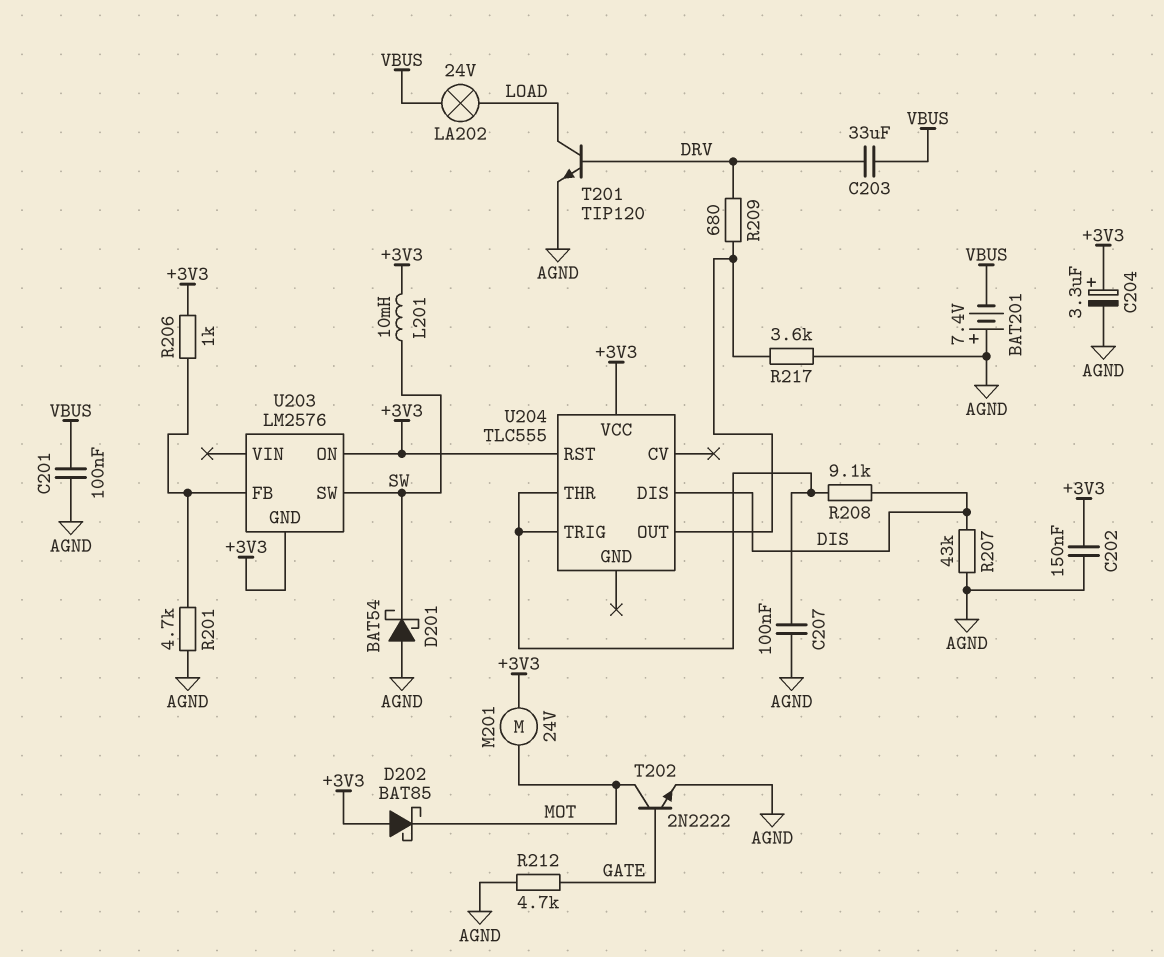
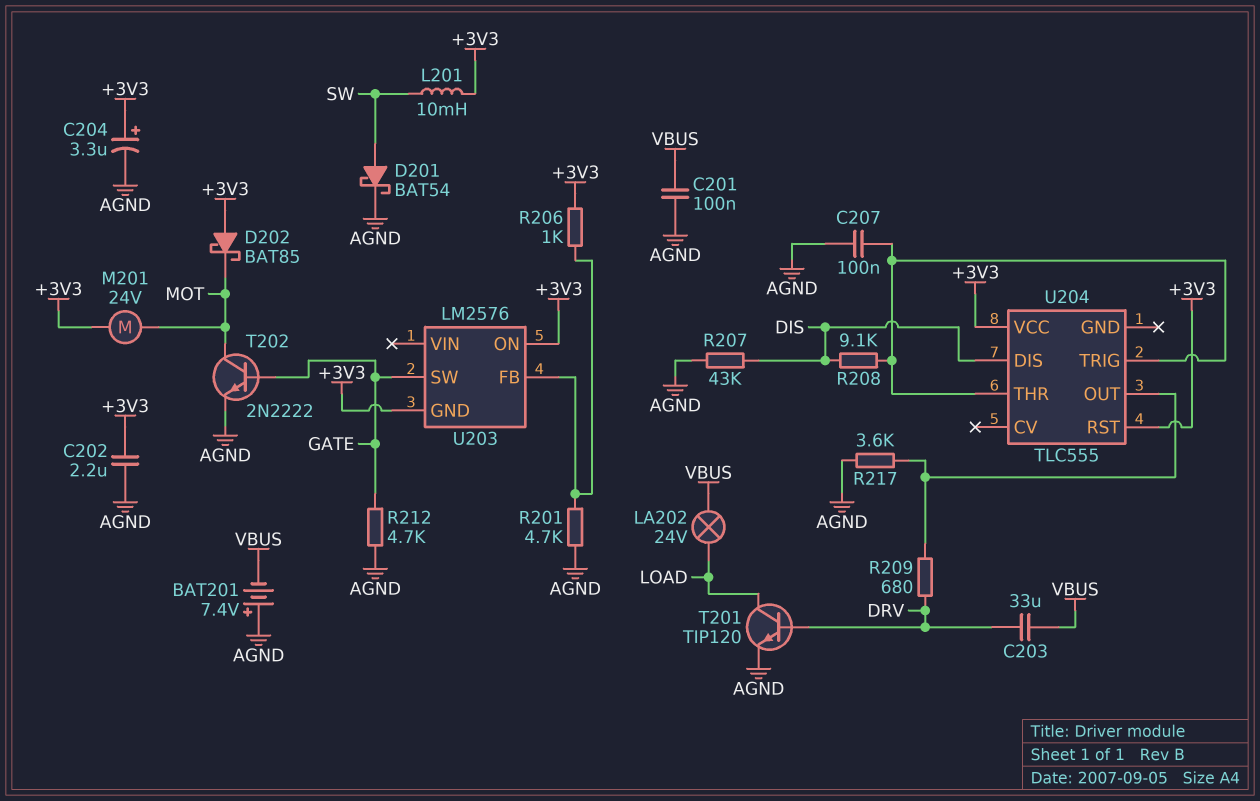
C202: 150nF (+3V3, AGND) -> 2.2uF (+3V3, AGND)
D201: schottky BAT54 (A AGND, K SW) -> schottky BAT54 (A SW, K AGND)
U203 pin SW: SW -> GATE

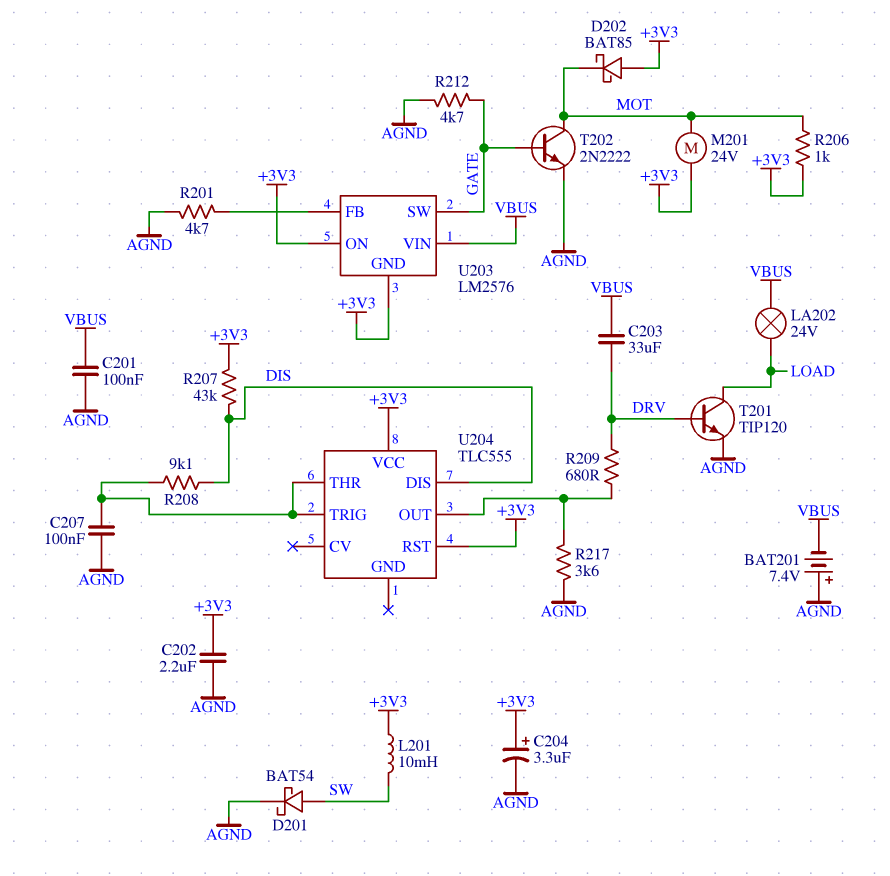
R206: 1k (+3V3, U203/FB) -> 1k (+3V3, MOT)
R207: 43k (AGND, DIS) -> 43k (+3V3, DIS)
U203 pin VIN: none -> VBUS

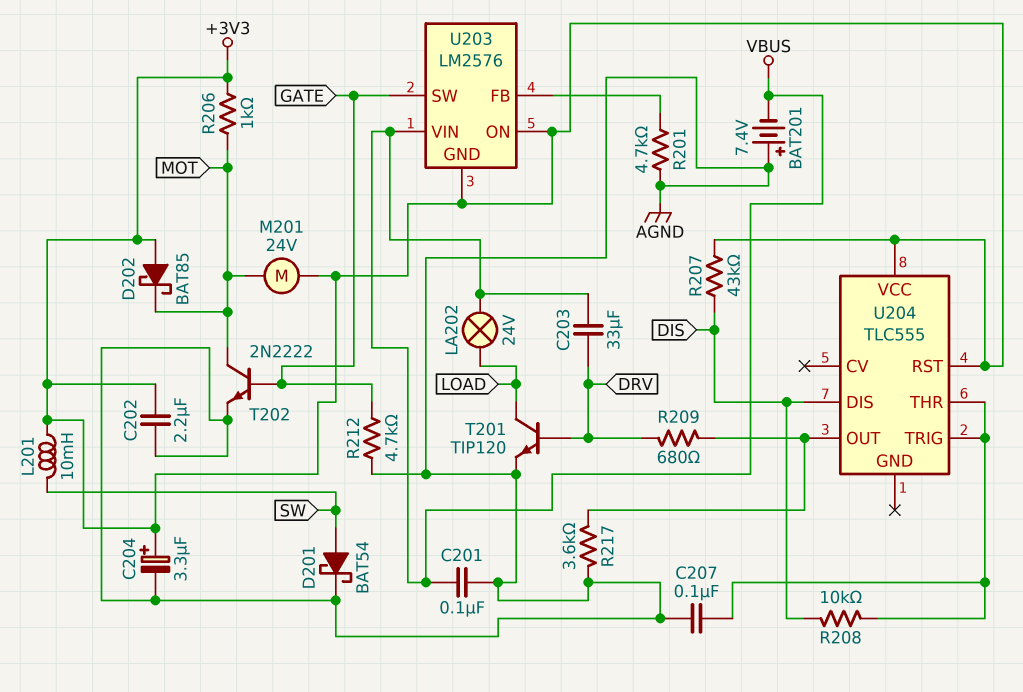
R208: 9.1k (DIS, U204/THR) -> 10k (DIS, U204/THR)

